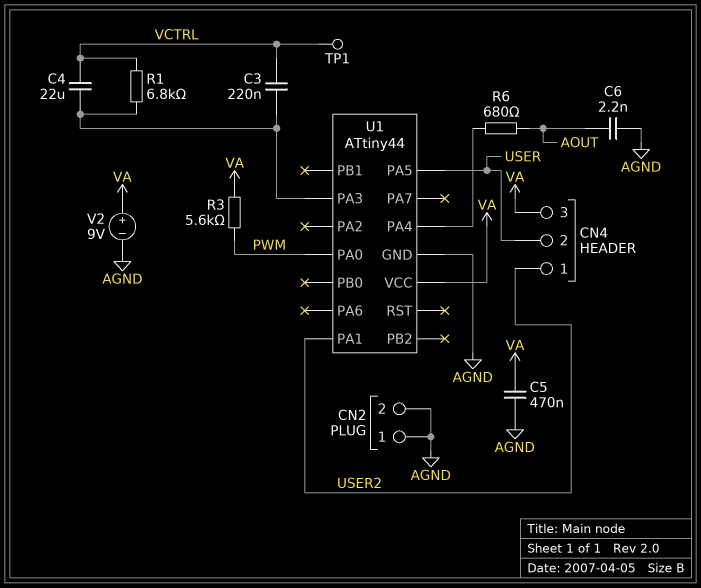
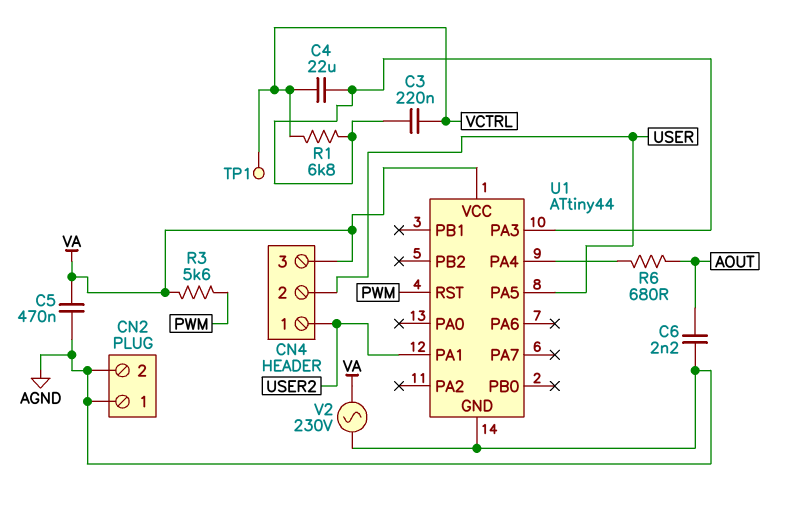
U1 pin PA0: PWM -> none
U1 pin RST: none -> PWM
V2: 9V (plus VA, minus AGND) -> AC 230V (AGND, VA)

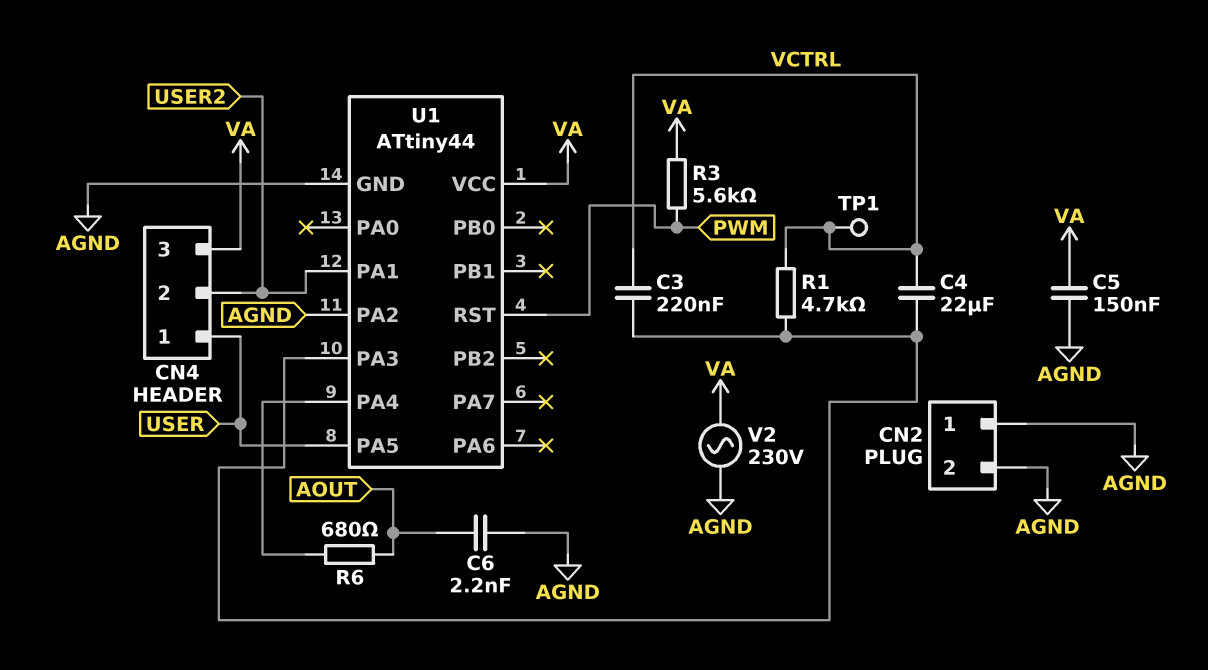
C5: 470nF (AGND, VA) -> 150nF (AGND, VA)
CN4 pin 1: USER2 -> USER
CN4 pin 2: USER -> USER2
R1: 6.8k (U1/PA3, VCTRL) -> 4.7k (U1/PA3, VCTRL)
U1 pin PA2: none -> AGND

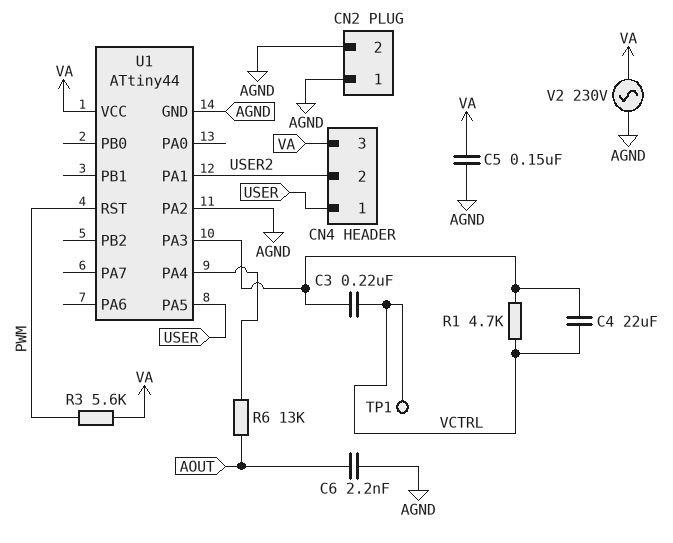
R6: 680 (AOUT, U1/PA4) -> 13k (AOUT, U1/PA4)

